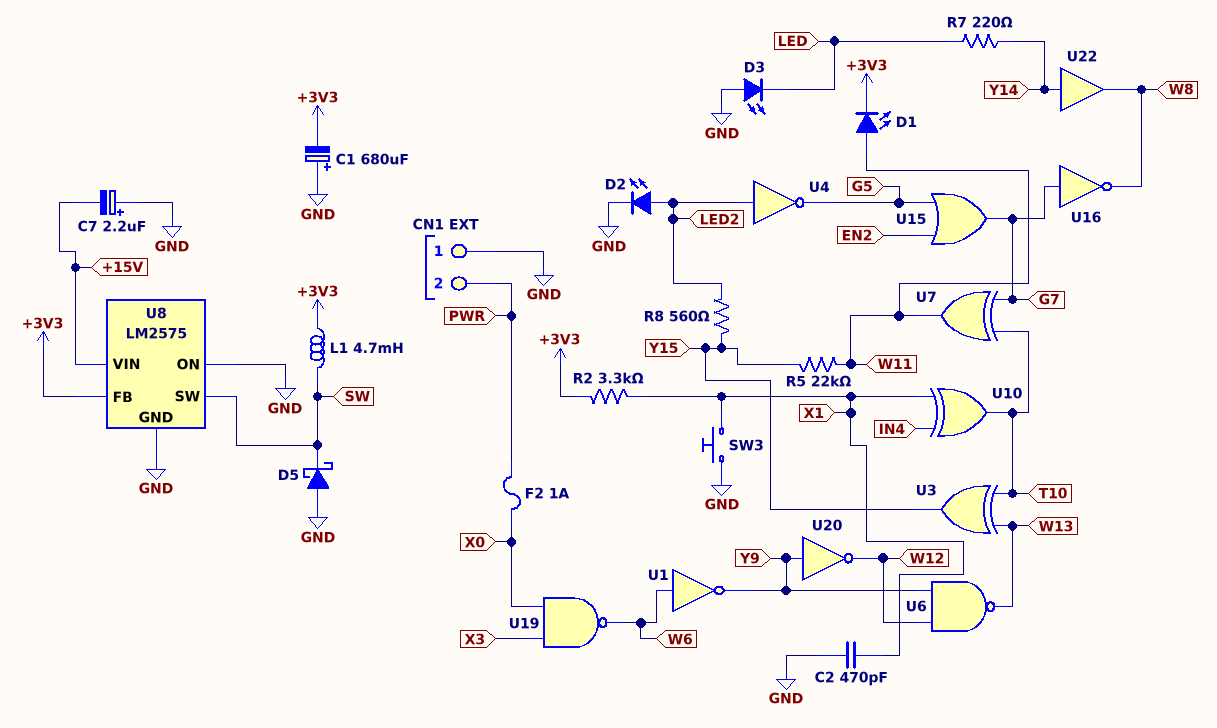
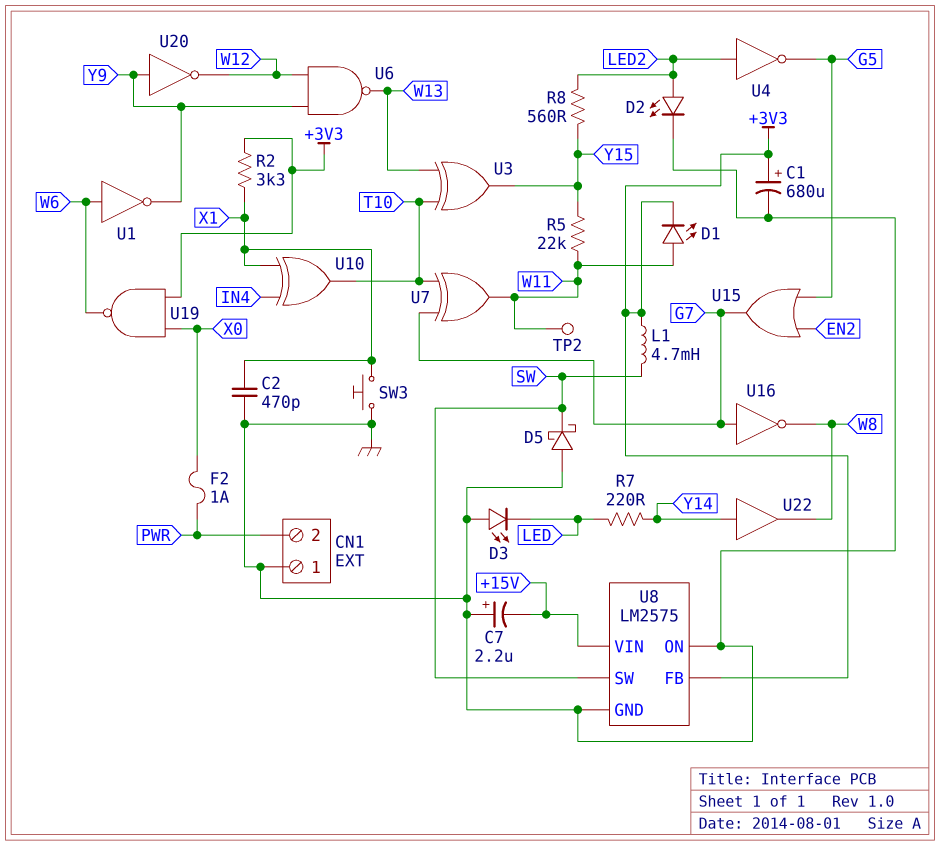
C1: 680uF (plus GND, minus +3V3) -> 680uF (plus +3V3, minus GND)
TP2: none -> test point (W11)
U19: NAND (in X0, in X3, out W6) -> NAND (in +3V3, in X0, out W6)

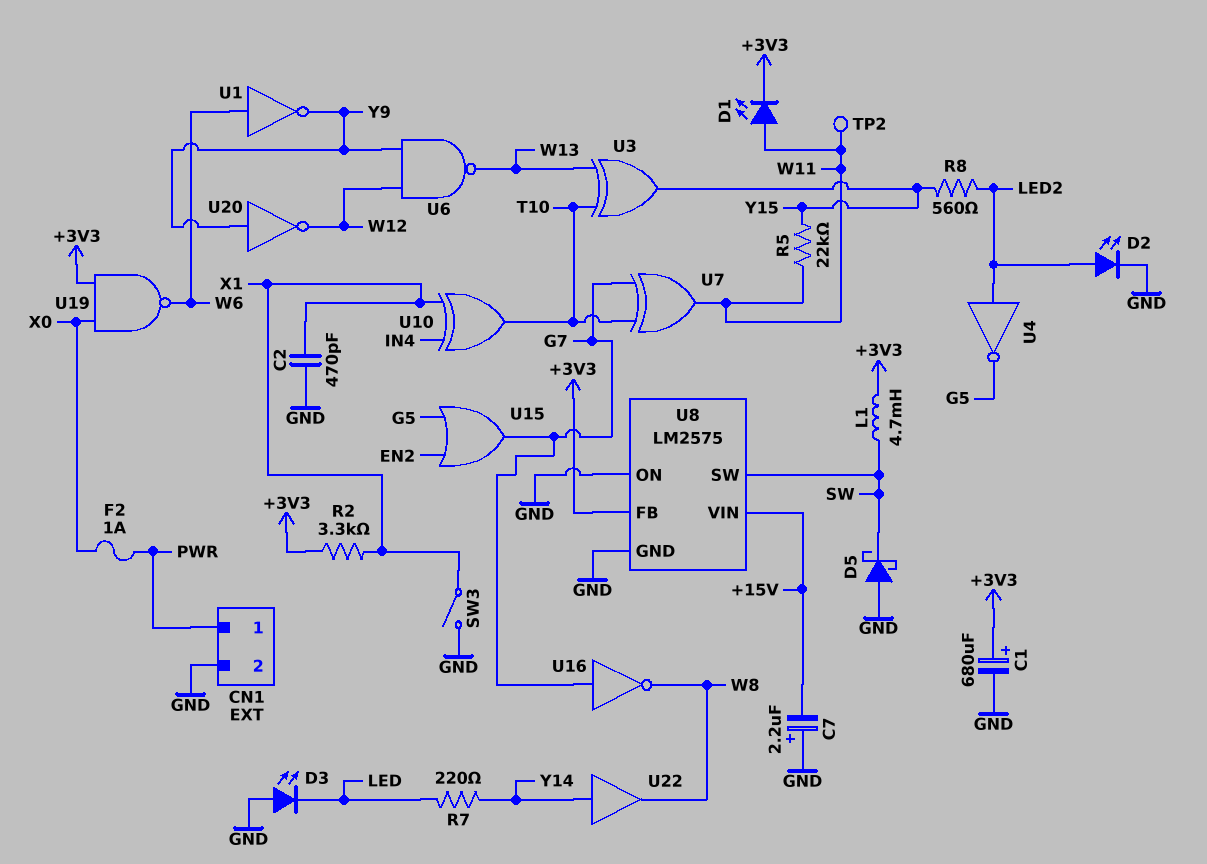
CN1 pin 1: GND -> PWR
CN1 pin 2: PWR -> GND
SW3: button (GND, X1) -> switch (GND, X1)

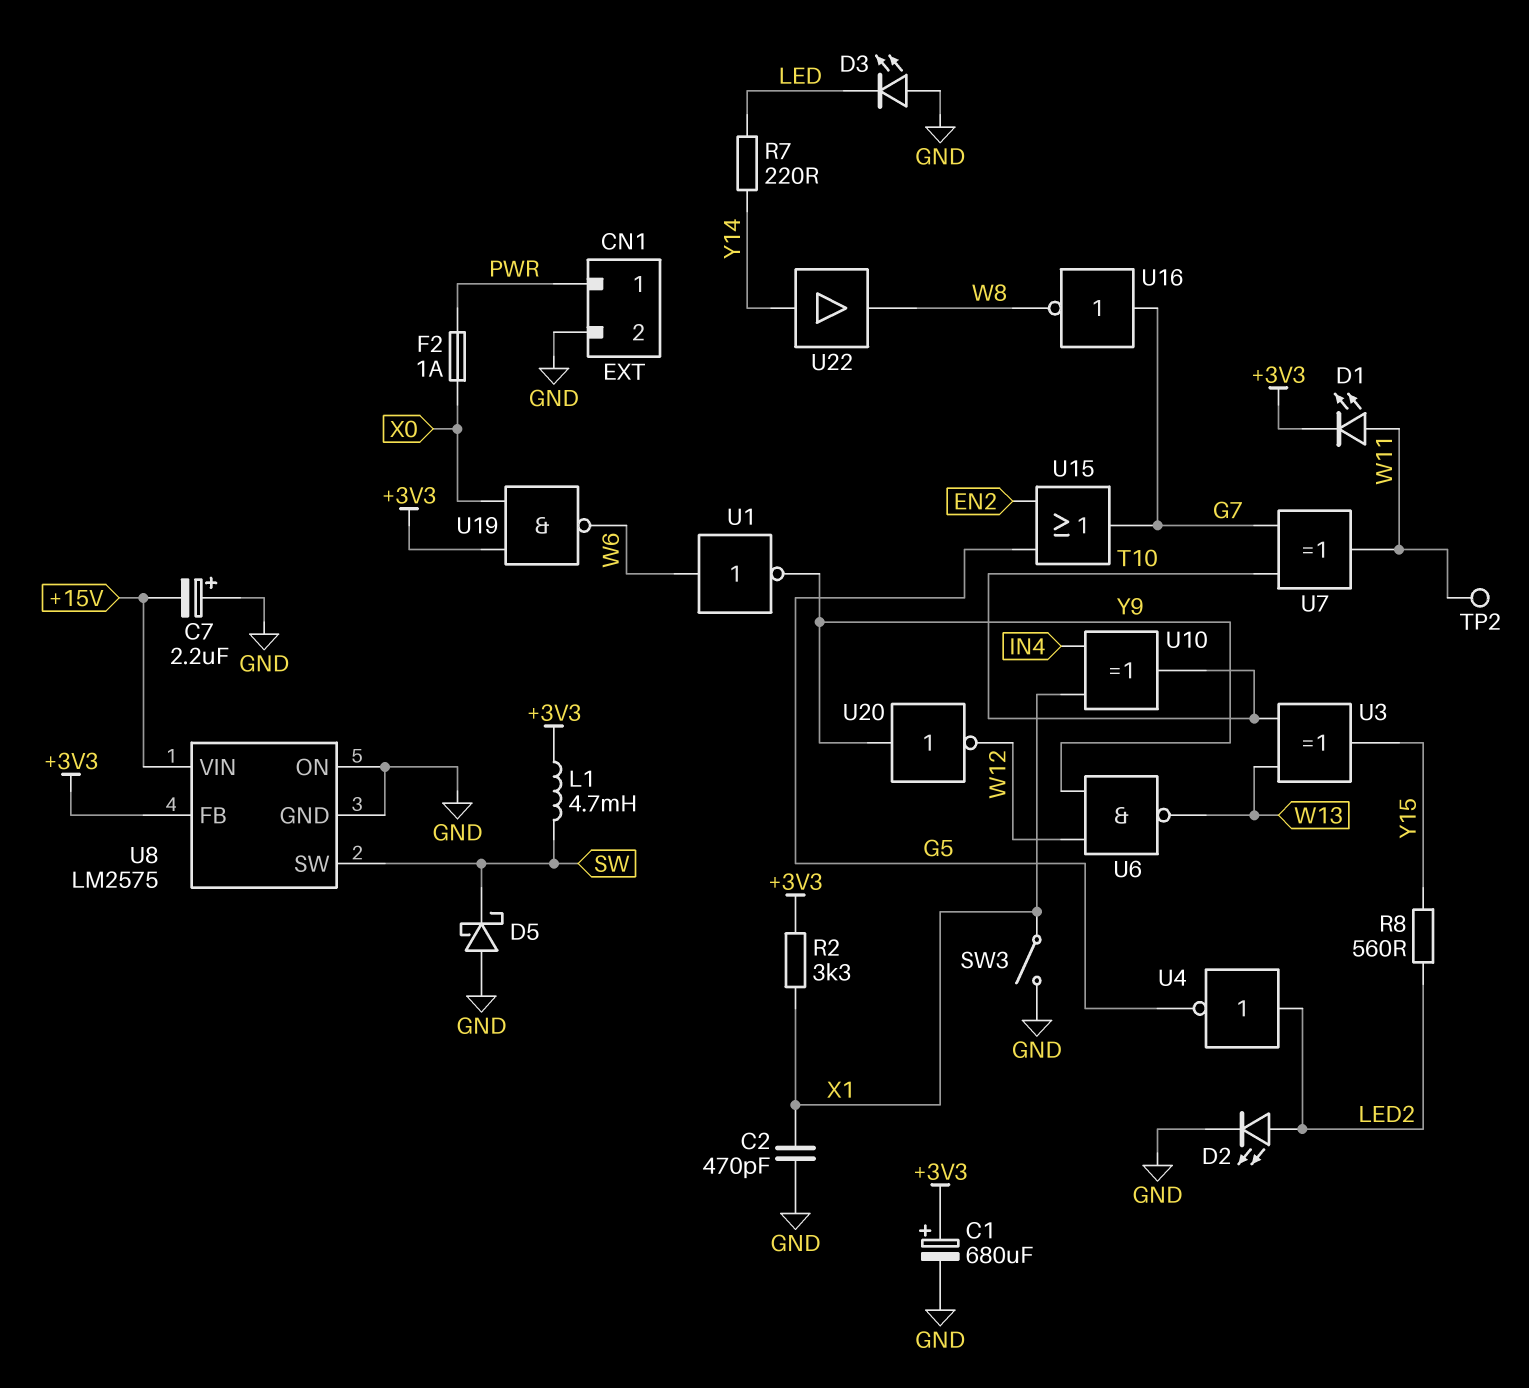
R5: 22k (W11, Y15) -> none

